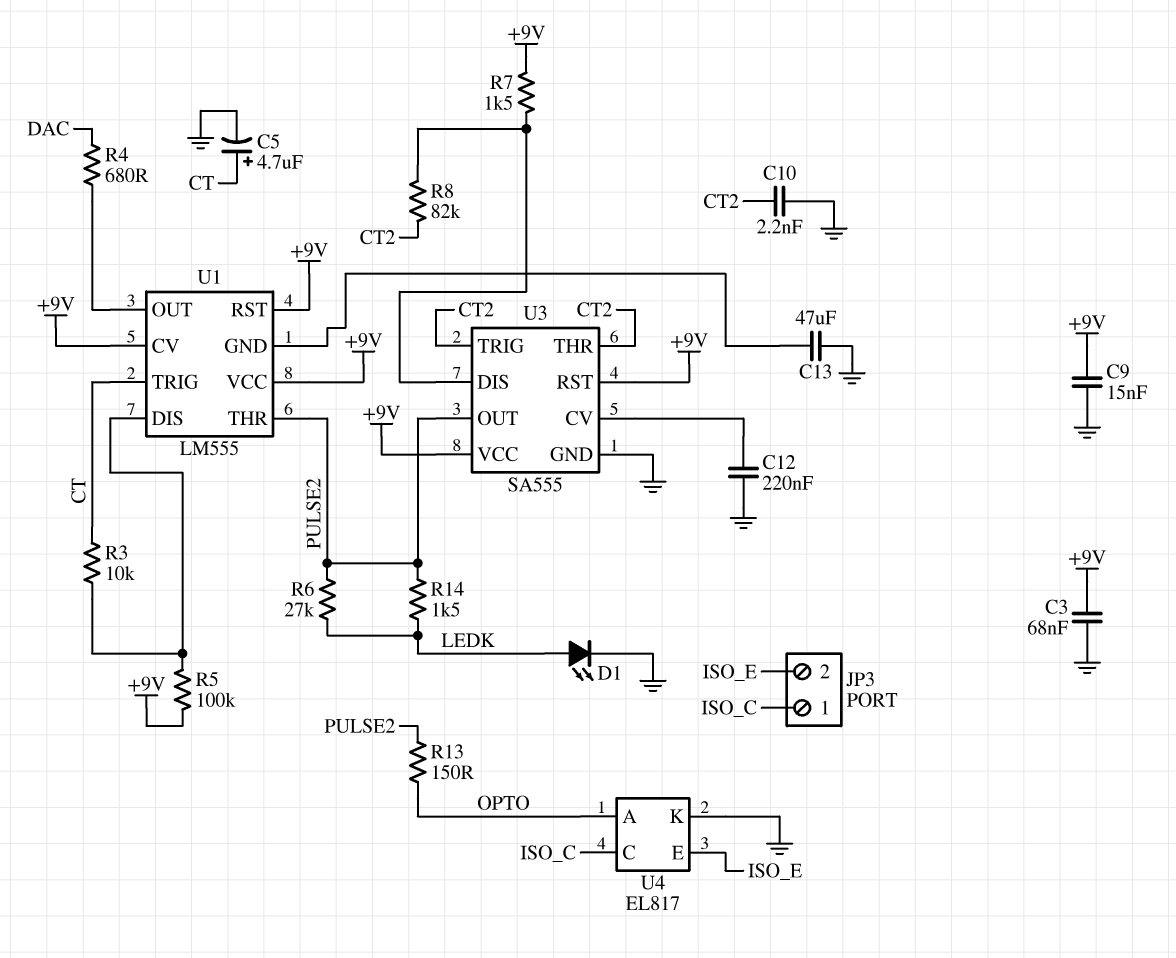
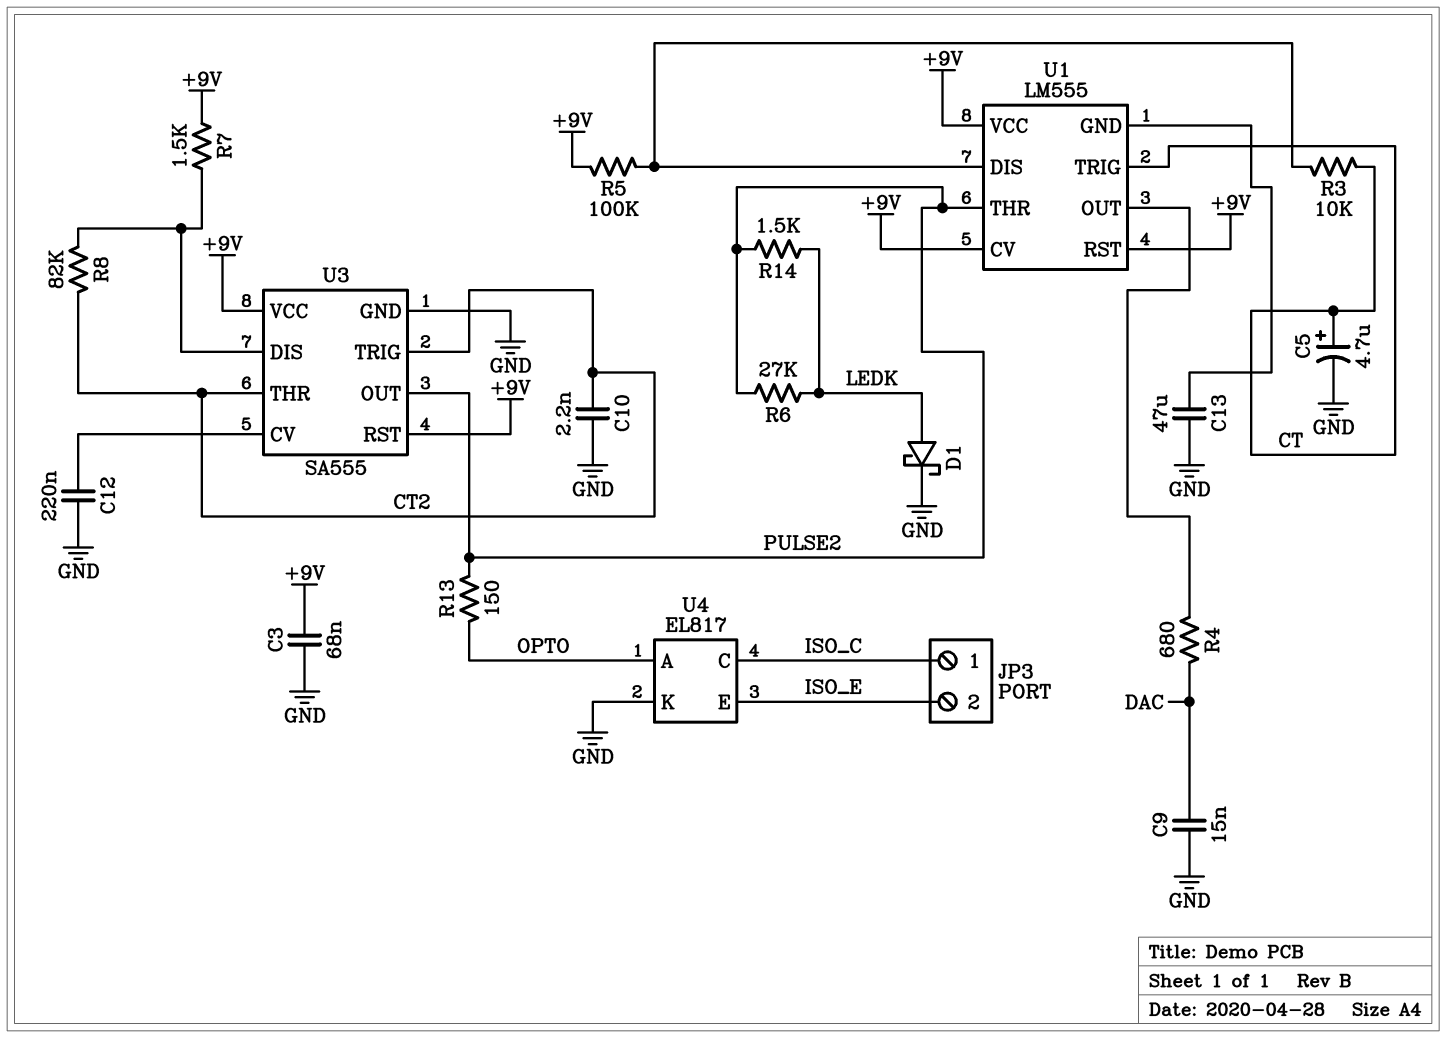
C9: 15nF (+9V, GND) -> 15nF (DAC, GND)
D1: LED (A LEDK, K GND) -> schottky (A LEDK, K GND)

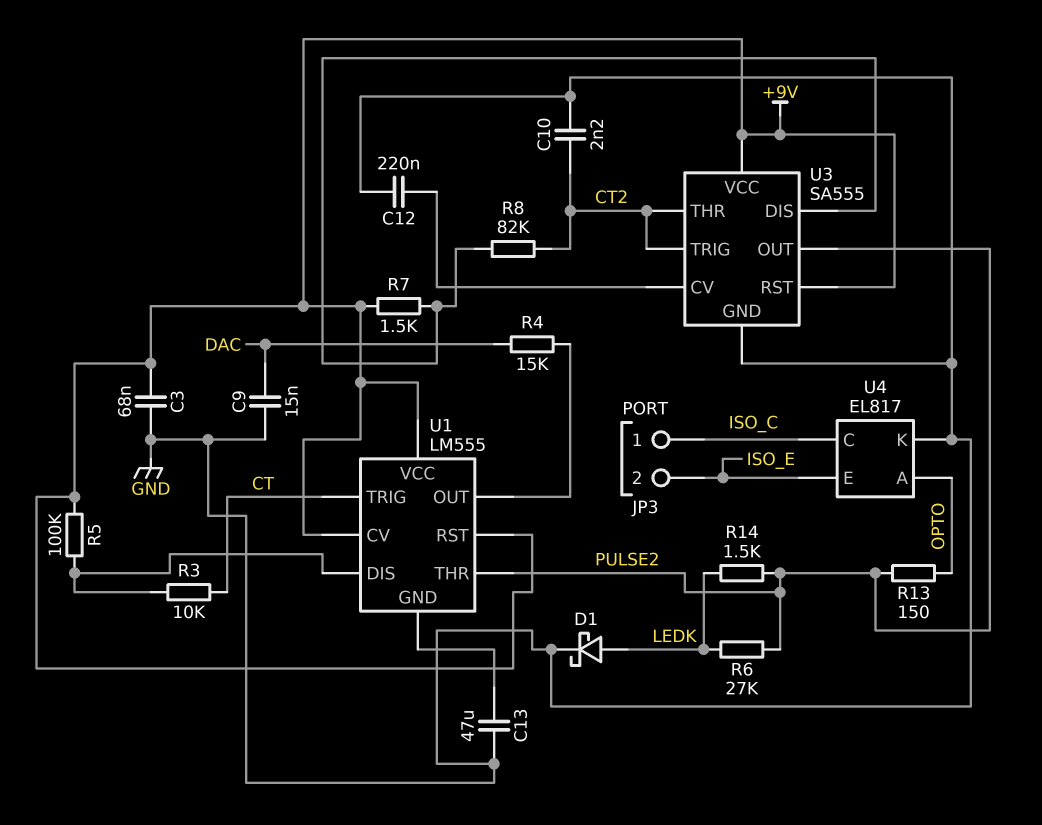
C5: 4.7uF (plus CT, minus GND) -> none
R4: 680 (DAC, U1/OUT) -> 15k (DAC, U1/OUT)

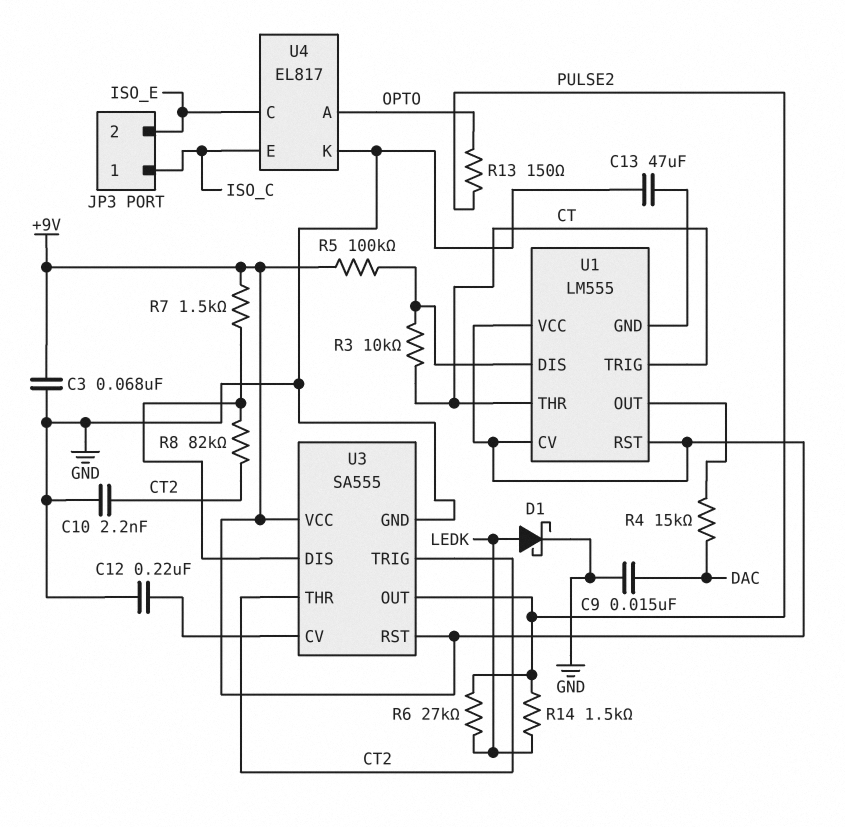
U1 pin THR: PULSE2 -> CT
U4 pin C: ISO_C -> ISO_E
U4 pin E: ISO_E -> ISO_C

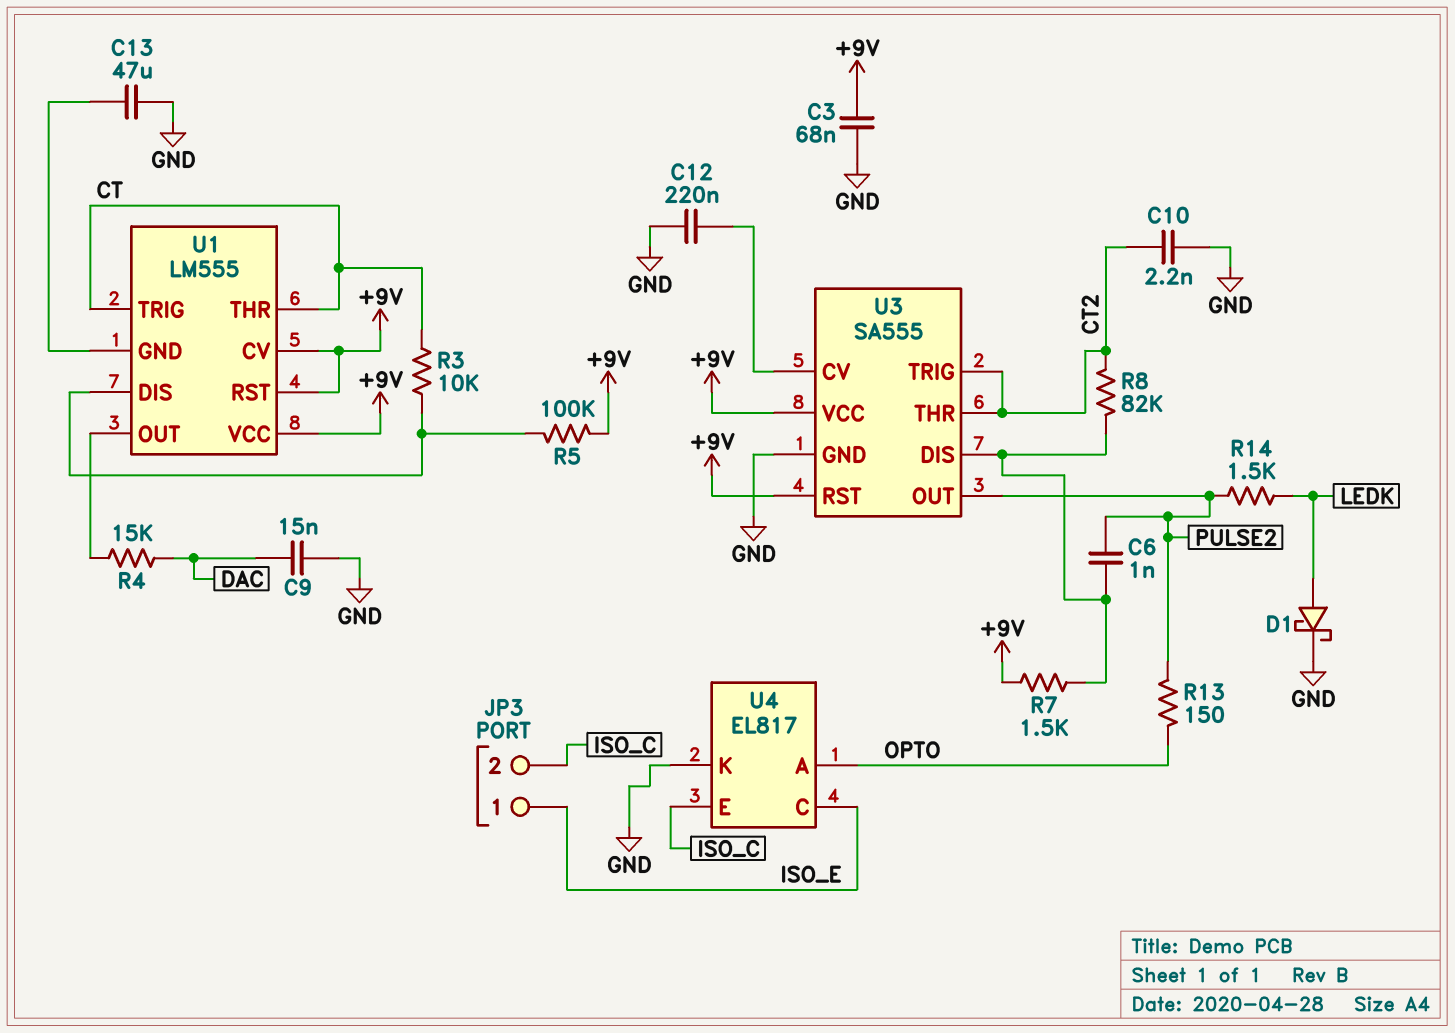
C6: none -> 1nF (PULSE2, U3/DIS)
JP3 pin 1: ISO_C -> ISO_E
JP3 pin 2: ISO_E -> ISO_C
R6: 27k (LEDK, PULSE2) -> none

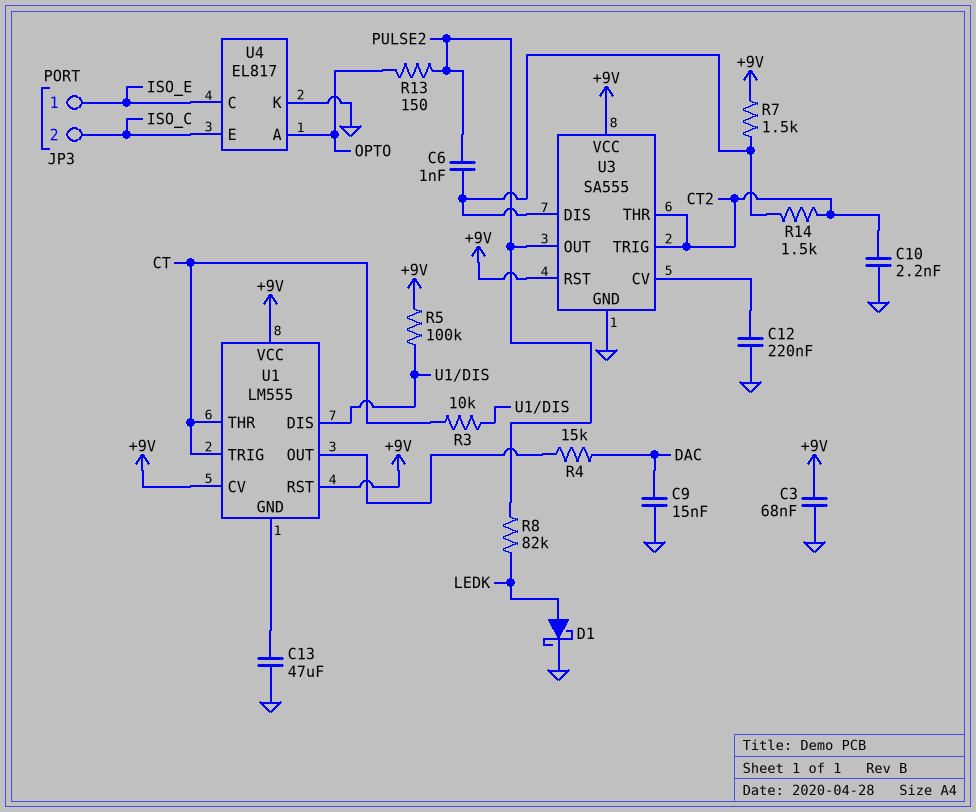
R8: 82k (CT2, U3/DIS) -> 82k (LEDK, PULSE2)
R14: 1.5k (LEDK, PULSE2) -> 1.5k (CT2, U3/DIS)

